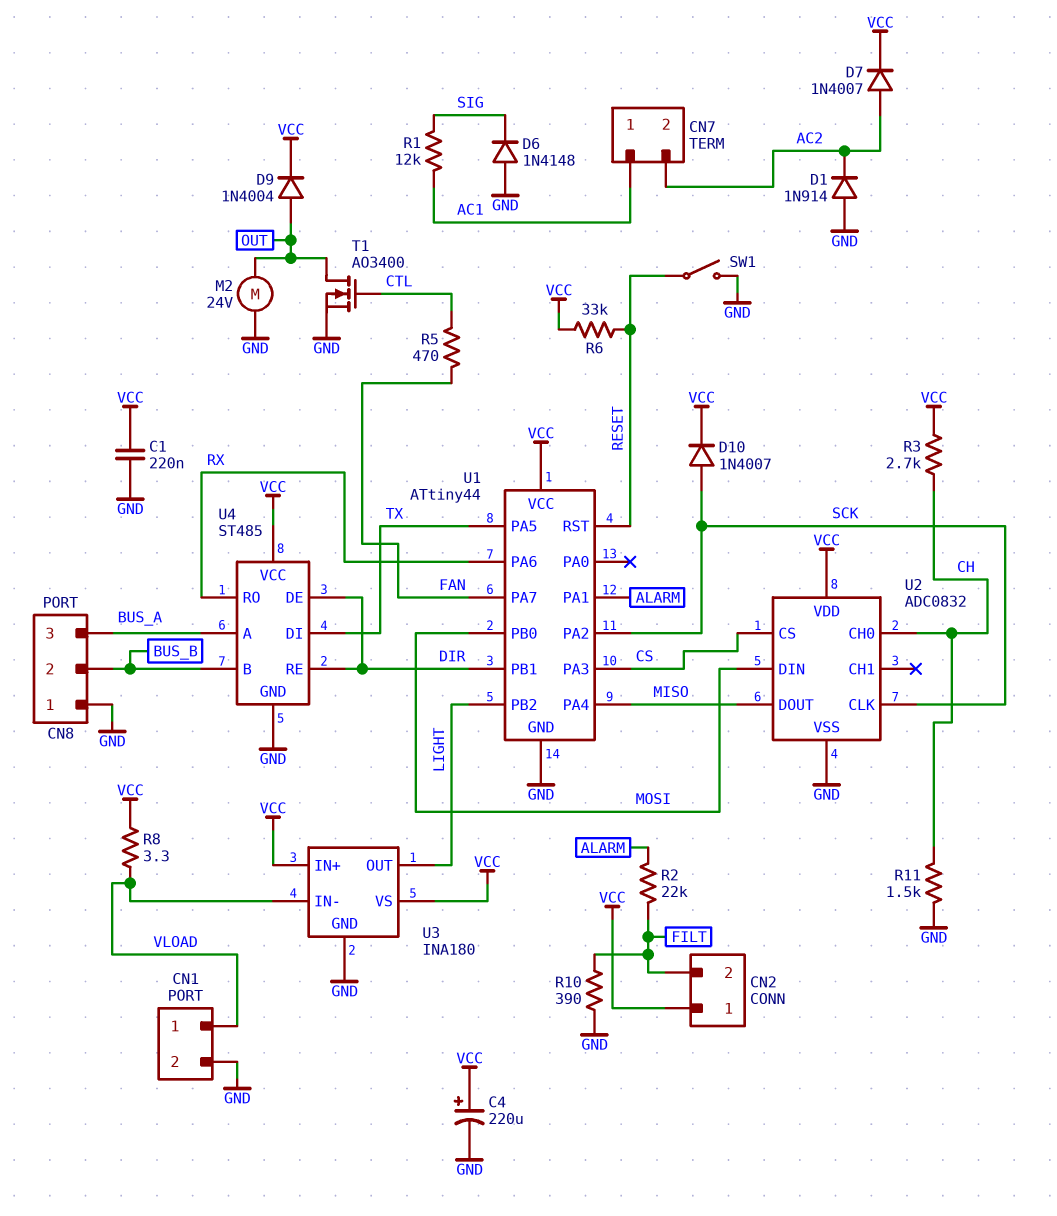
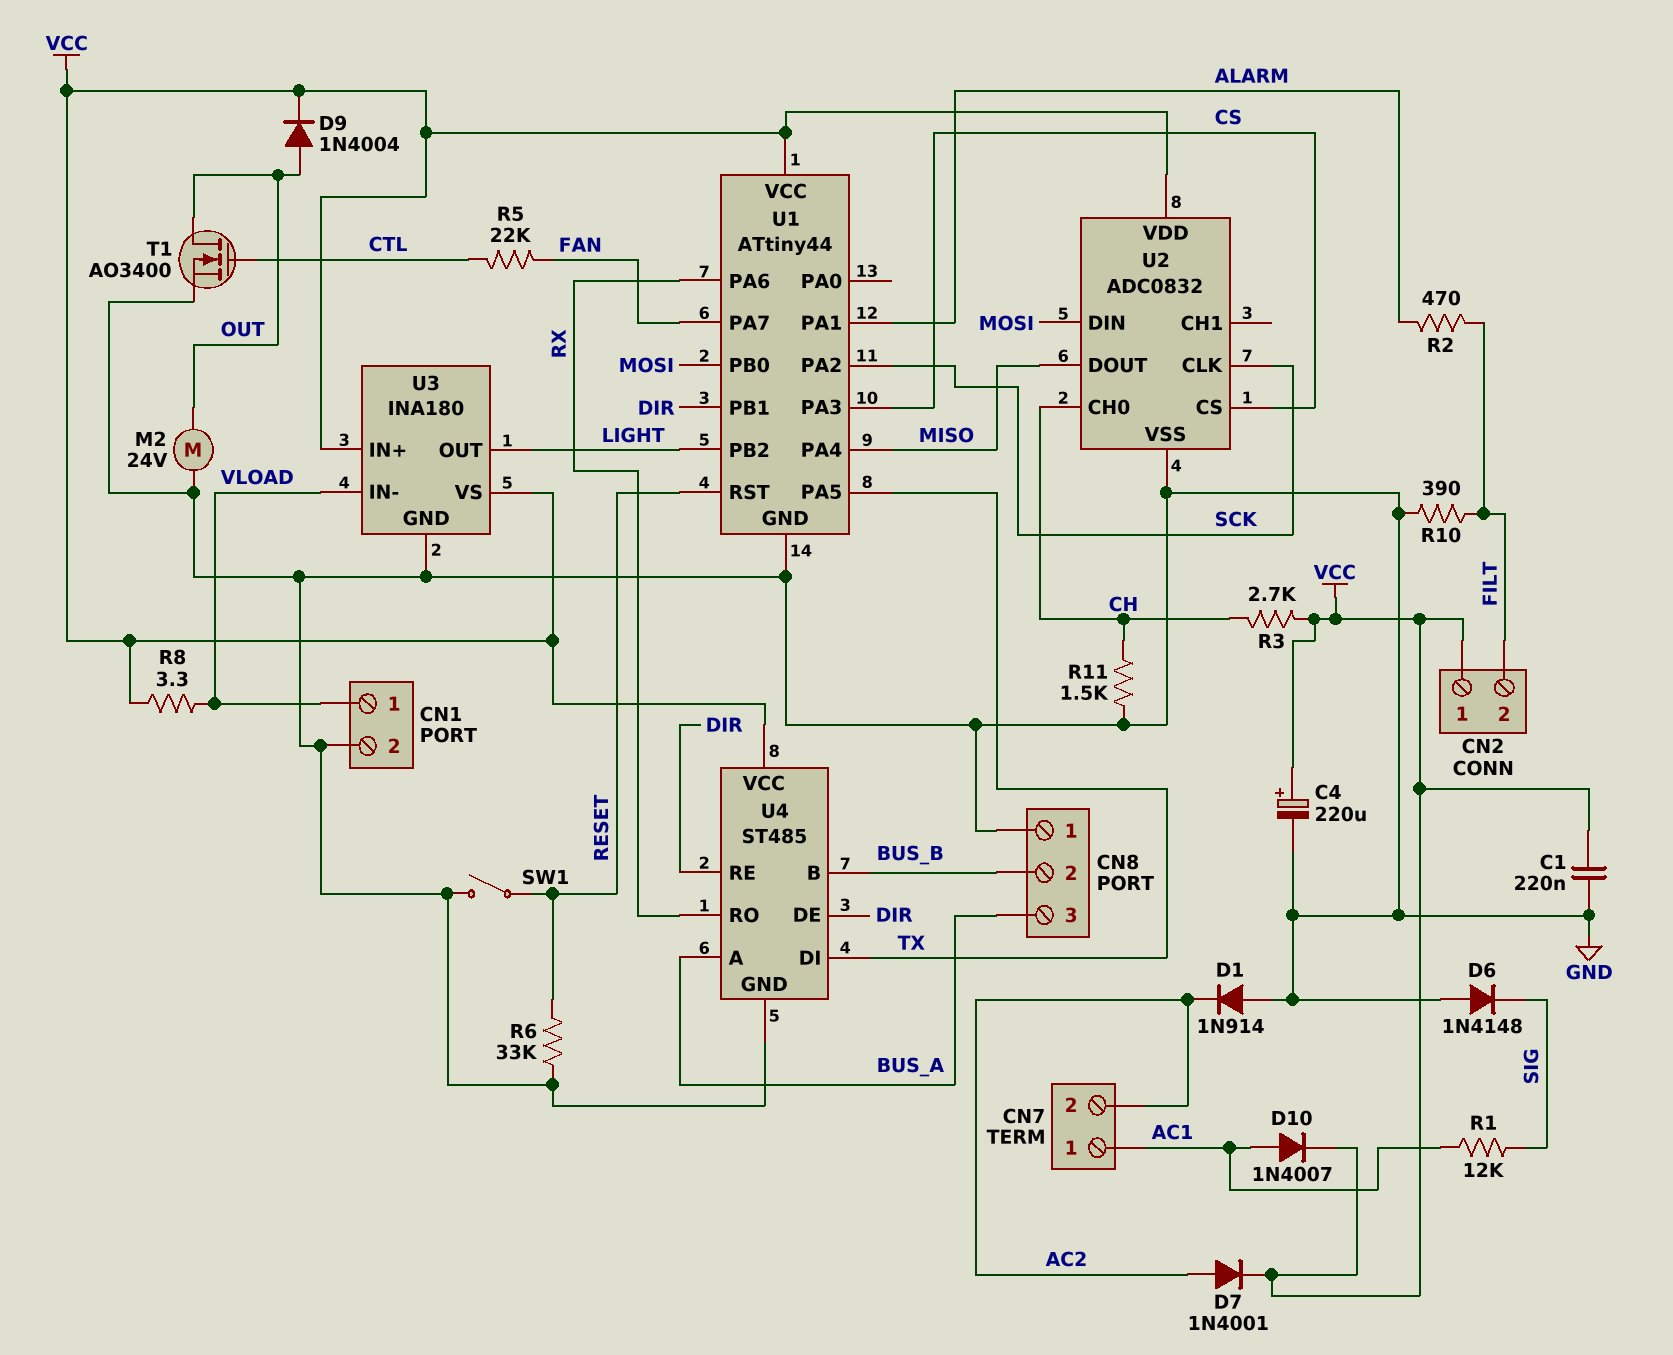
D7: diode 1N4007 (A AC2, K VCC) -> diode 1N4001 (A AC2, K VCC)
D10: diode 1N4007 (A SCK, K VCC) -> diode 1N4007 (A AC1, K VCC)
R2: 22k (ALARM, FILT) -> 470 (ALARM, FILT)
R5: 470 (CTL, FAN) -> 22k (CTL, FAN)
R6: 33k (RESET, VCC) -> 33k (GND, RESET)

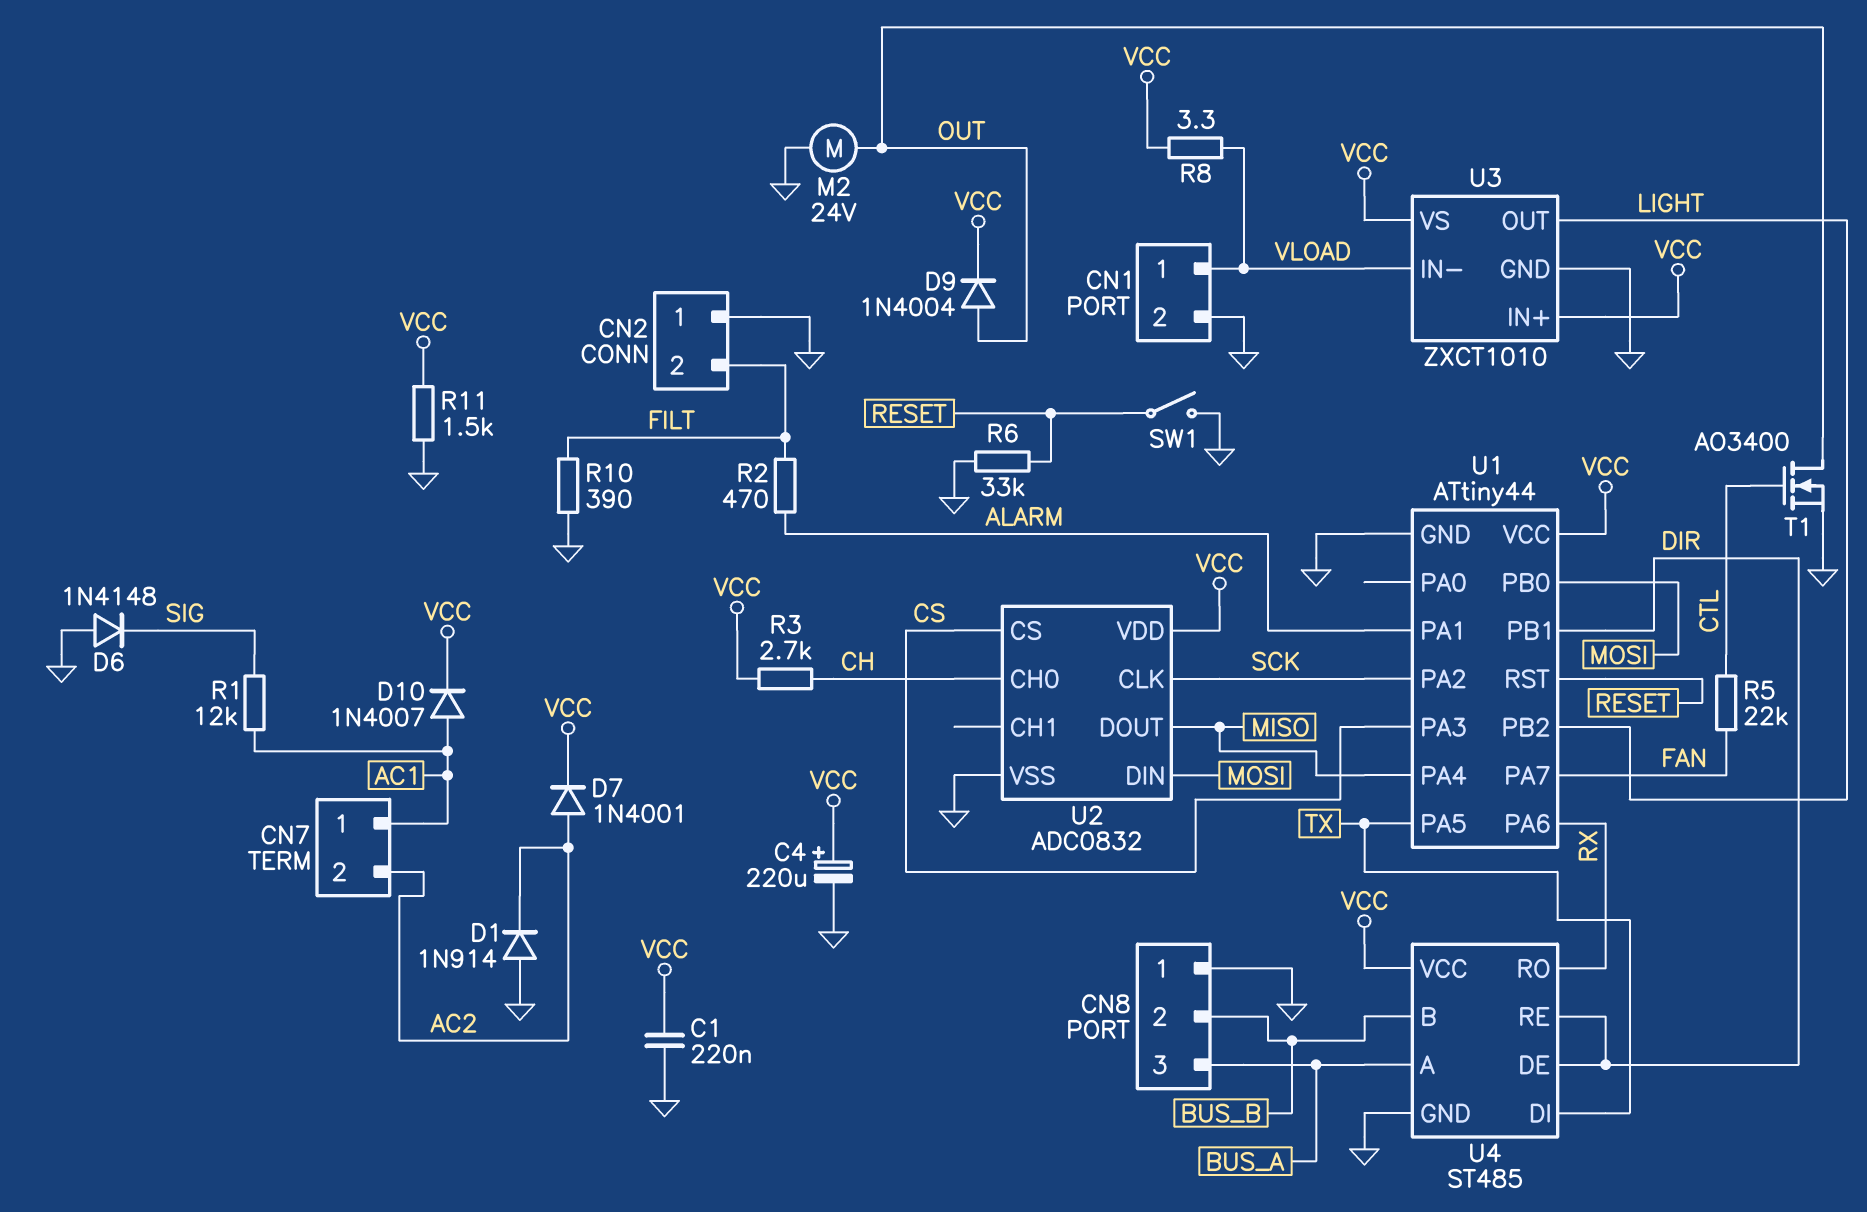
CN2 pin 1: VCC -> GND
R11: 1.5k (CH, GND) -> 1.5k (GND, VCC)
U3: INA180 -> ZXCT1010

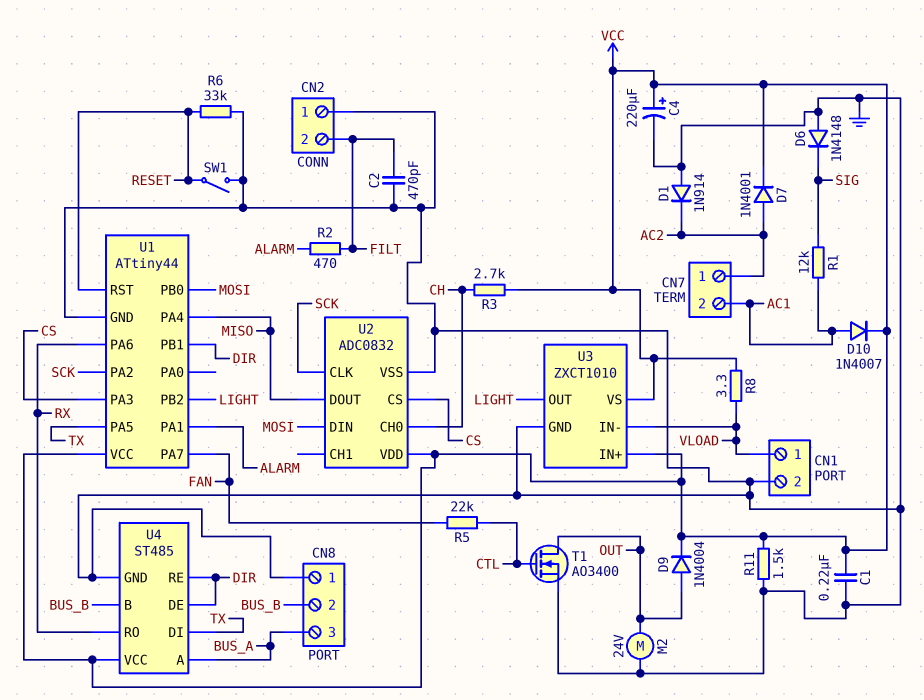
C2: none -> 470pF (FILT, GND)
CN7 pin 1: AC1 -> AC2
CN7 pin 2: AC2 -> AC1
R10: 390 (FILT, GND) -> none

